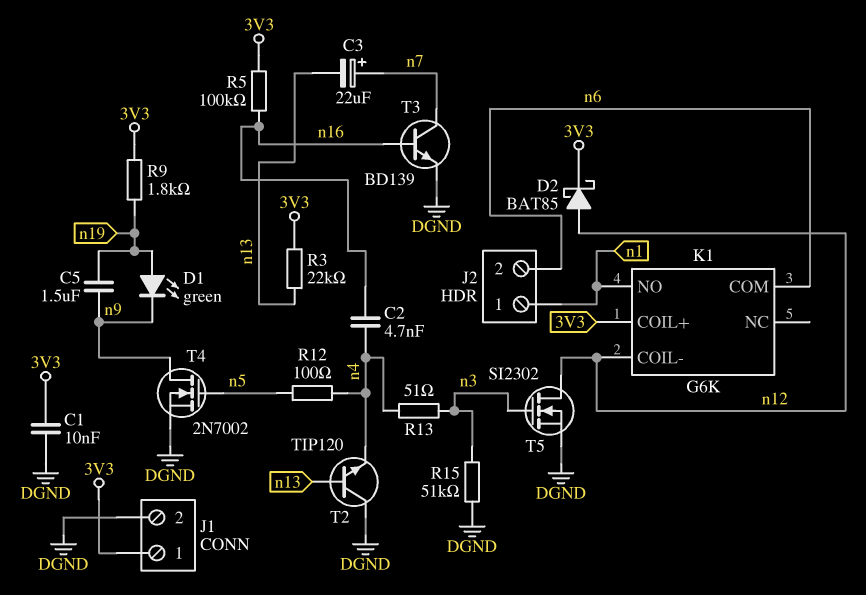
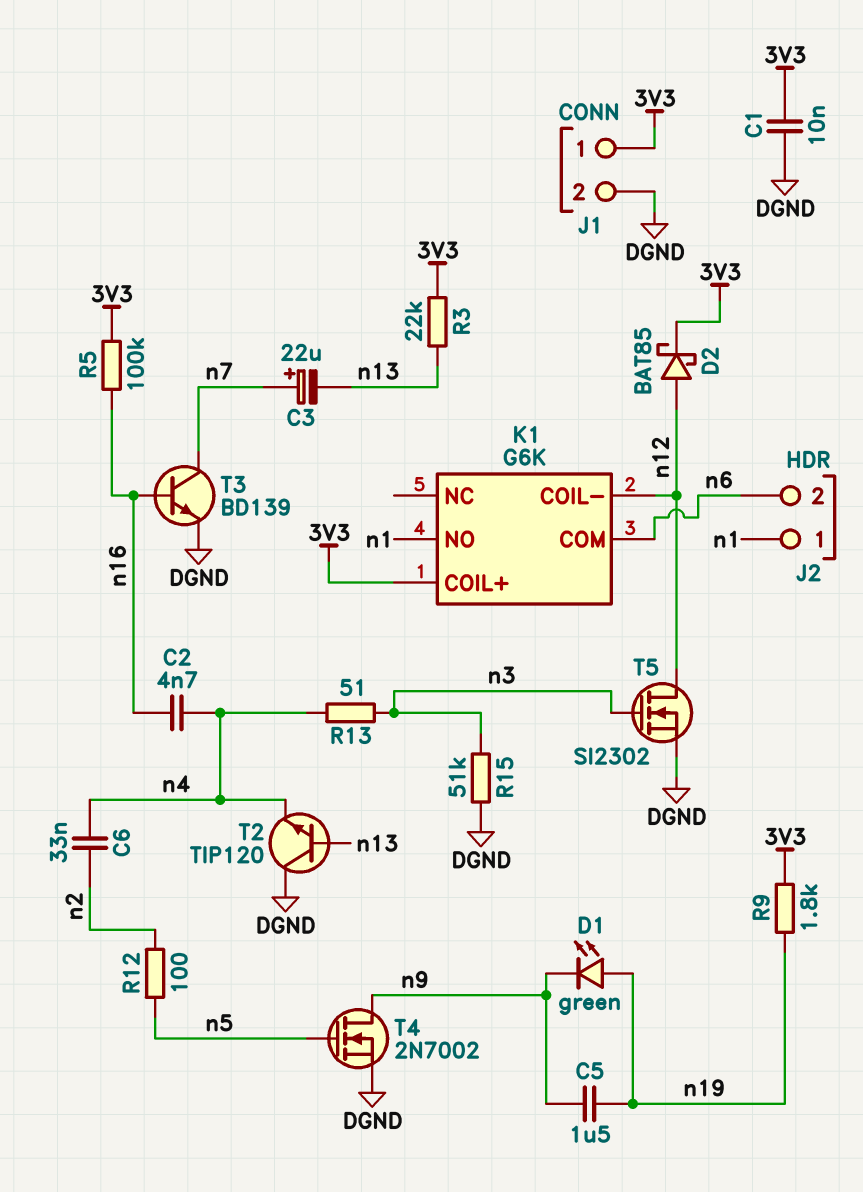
C6: none -> 33nF (n2, n4)
R12: 100 (n4, n5) -> 100 (n2, n5)

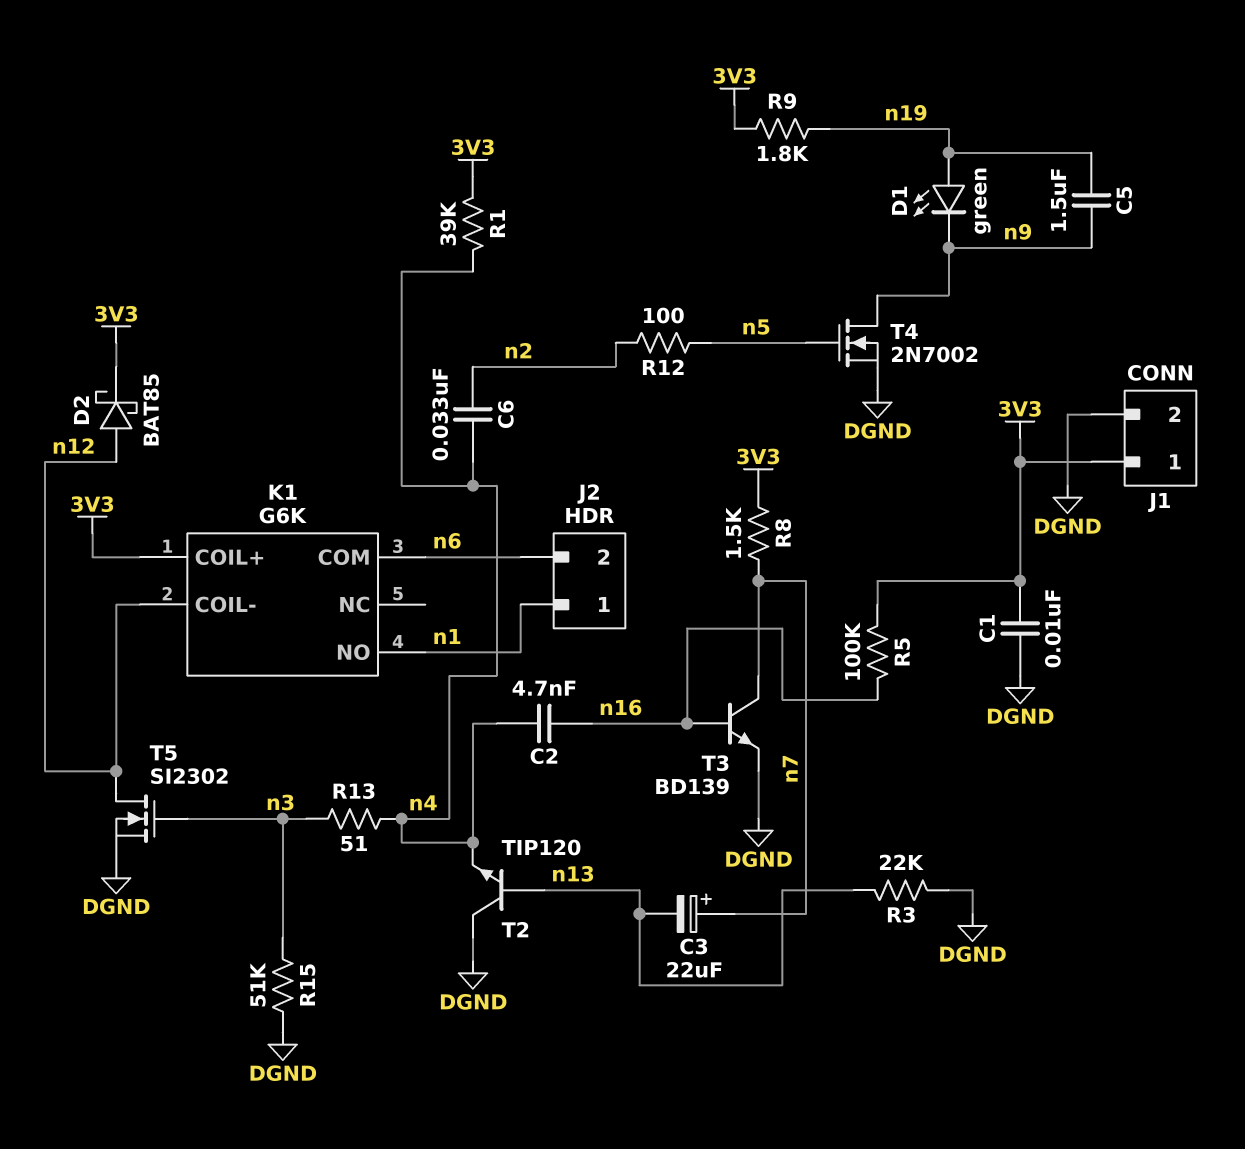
R1: none -> 39k (3V3, n4)
R3: 22k (3V3, n13) -> 22k (DGND, n13)
R8: none -> 1.5k (3V3, n7)

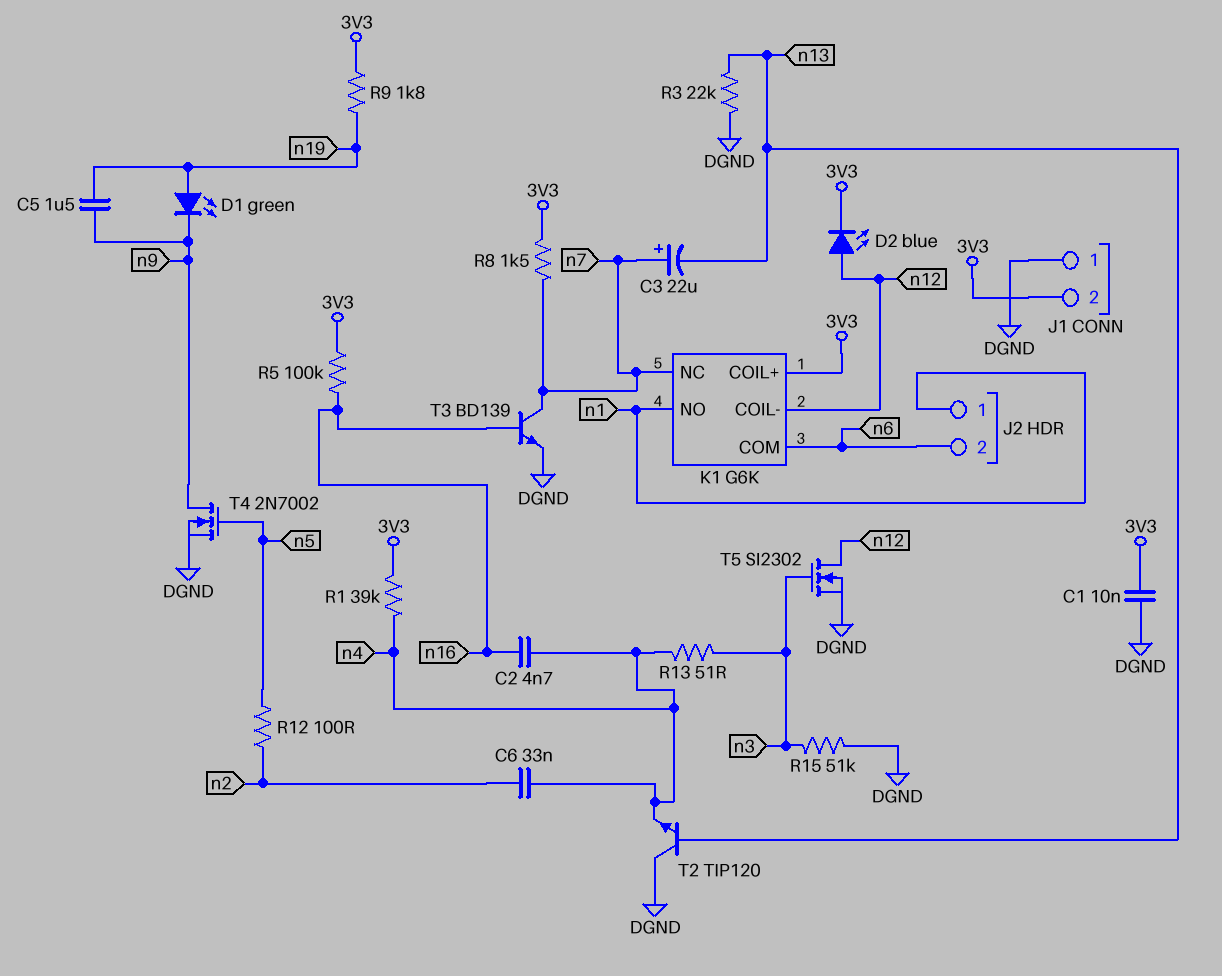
D2: schottky BAT85 (A n12, K 3V3) -> LED blue (A n12, K 3V3)
J1 pin 1: 3V3 -> DGND
J1 pin 2: DGND -> 3V3
K1 pin NC: none -> n7

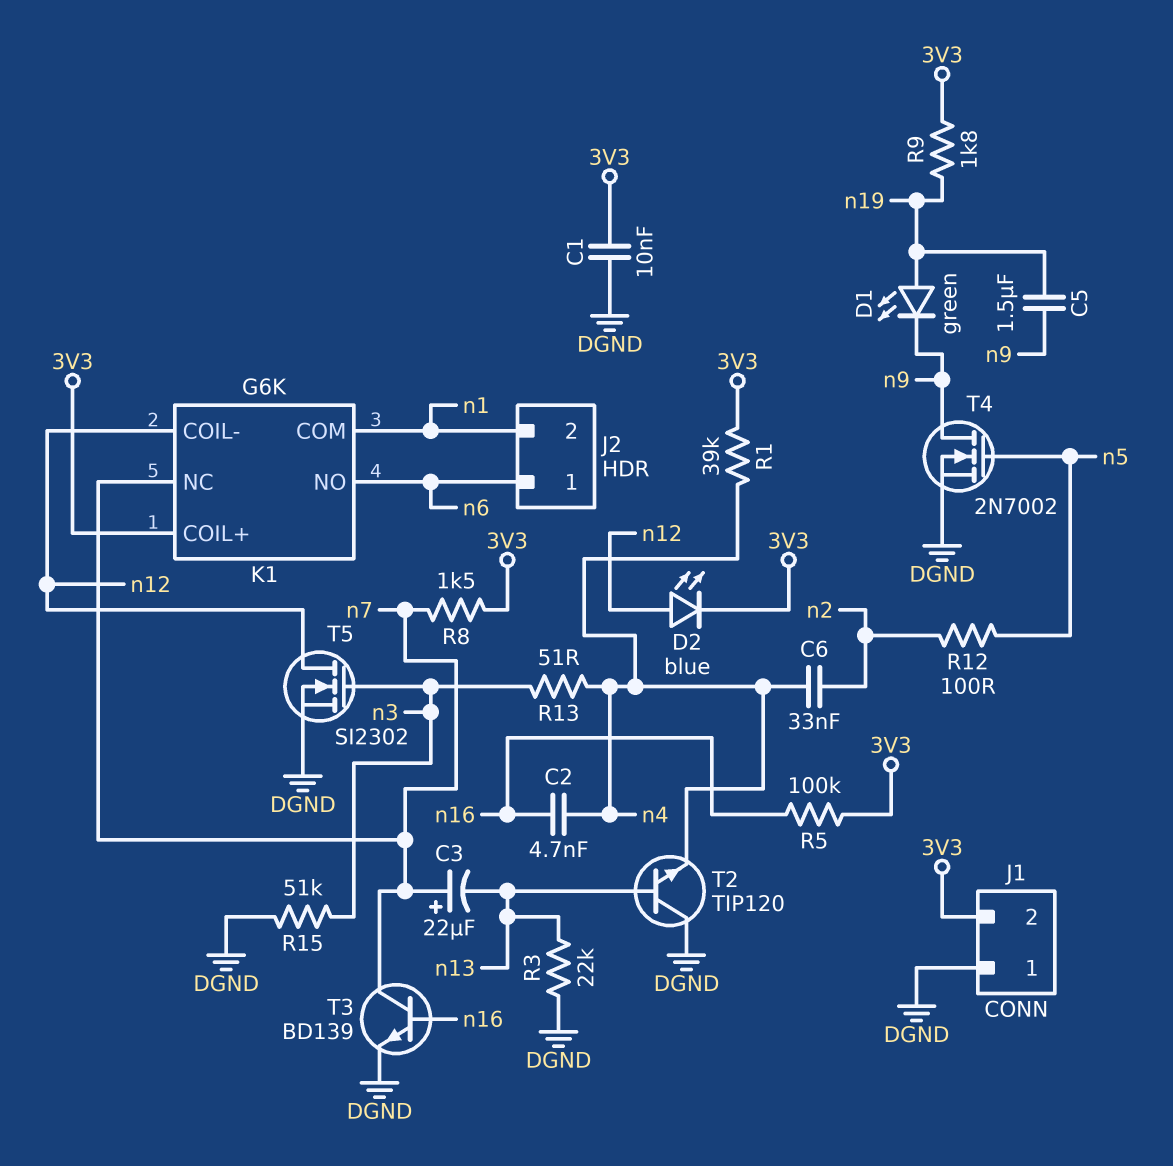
J2 pin 1: n1 -> n6
J2 pin 2: n6 -> n1
K1 pin COM: n6 -> n1
K1 pin NO: n1 -> n6

